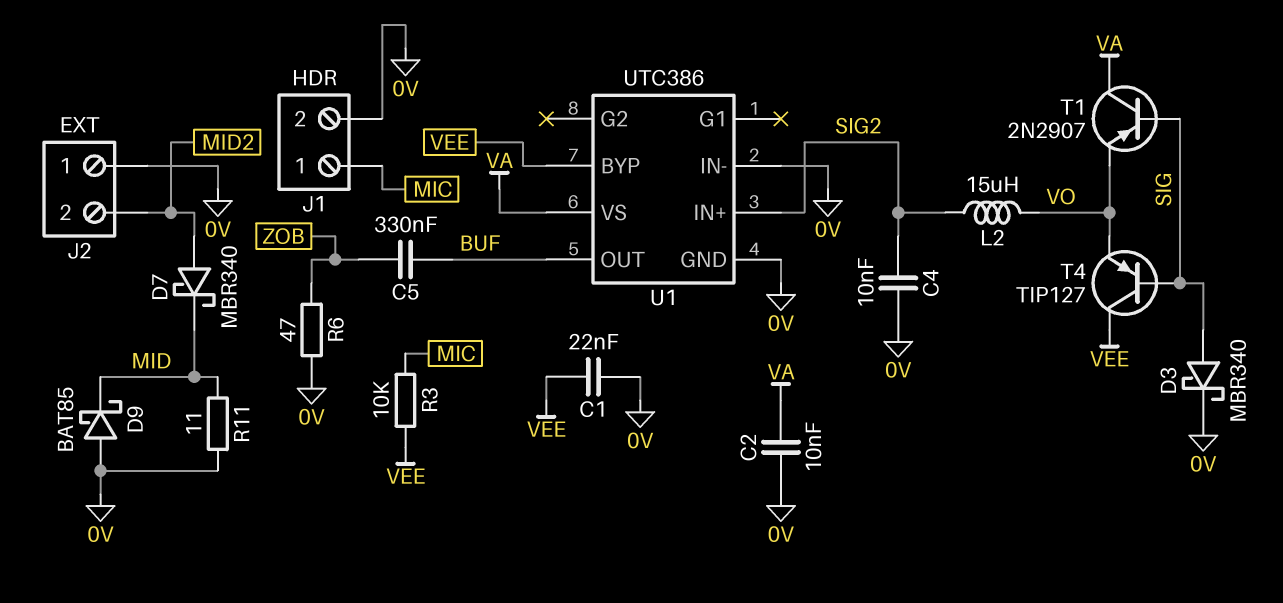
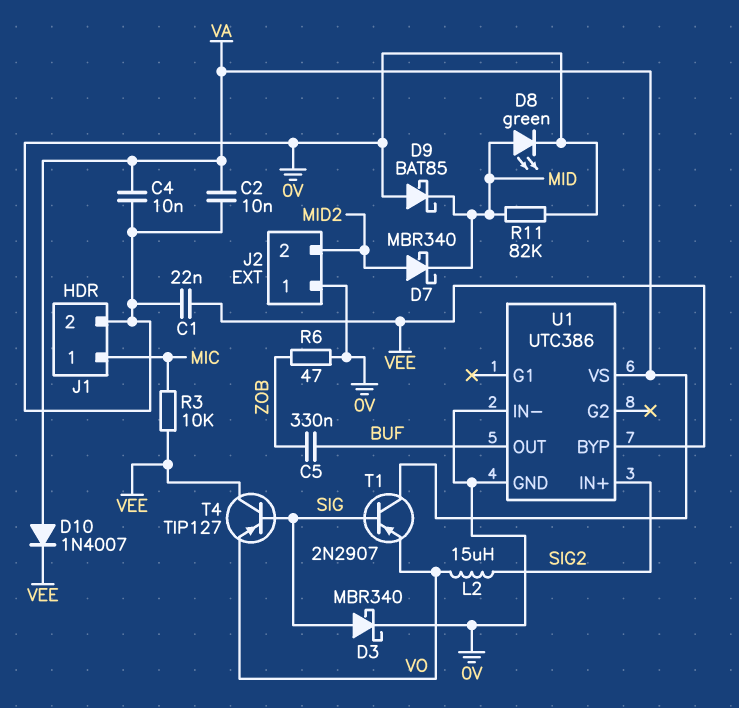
C4: 10nF (0V, SIG2) -> 10nF (0V, VA)
D8: none -> LED green (A MID, K 0V)
D10: none -> diode 1N4007 (A VA, K VEE)
R11: 11 (0V, MID) -> 82k (0V, MID)

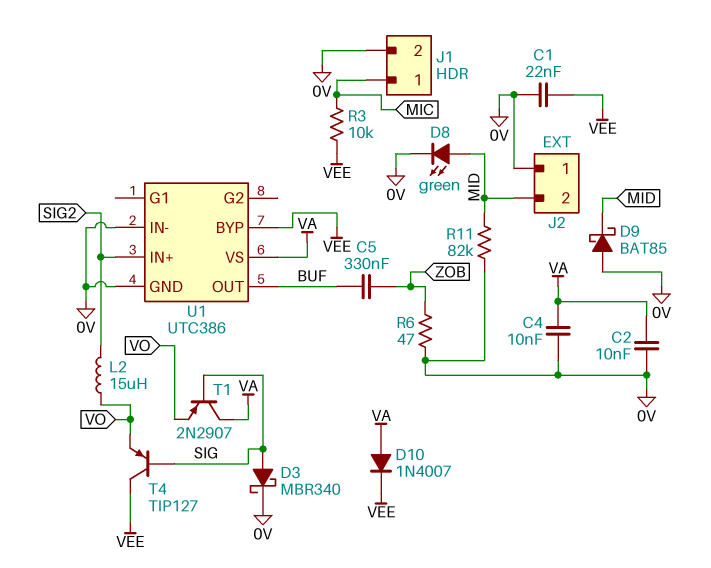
D7: schottky MBR340 (A MID2, K MID) -> none
J2 pin 2: MID2 -> MID

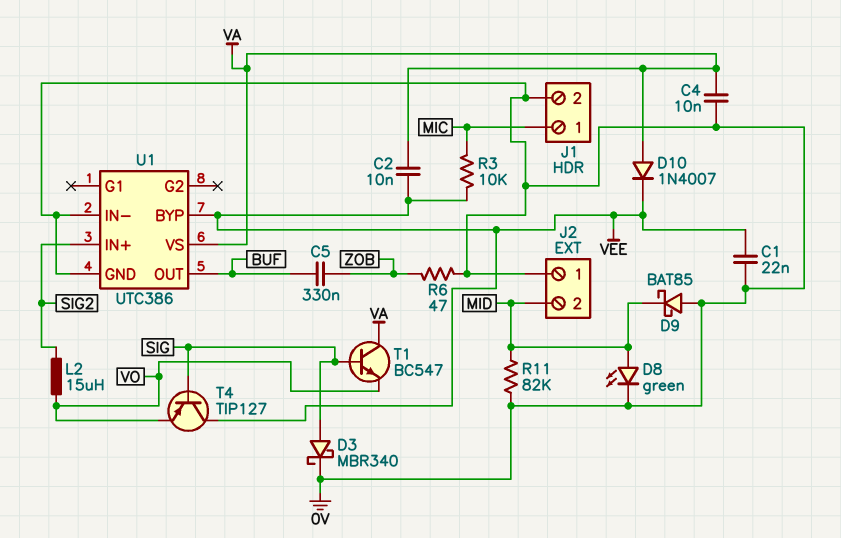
C2: 10nF (0V, VA) -> 10nF (VA, VEE)
T1: PNP 2N2907 (B SIG, C VA, E VO) -> NPN BC547 (B SIG, C VA, E VO)

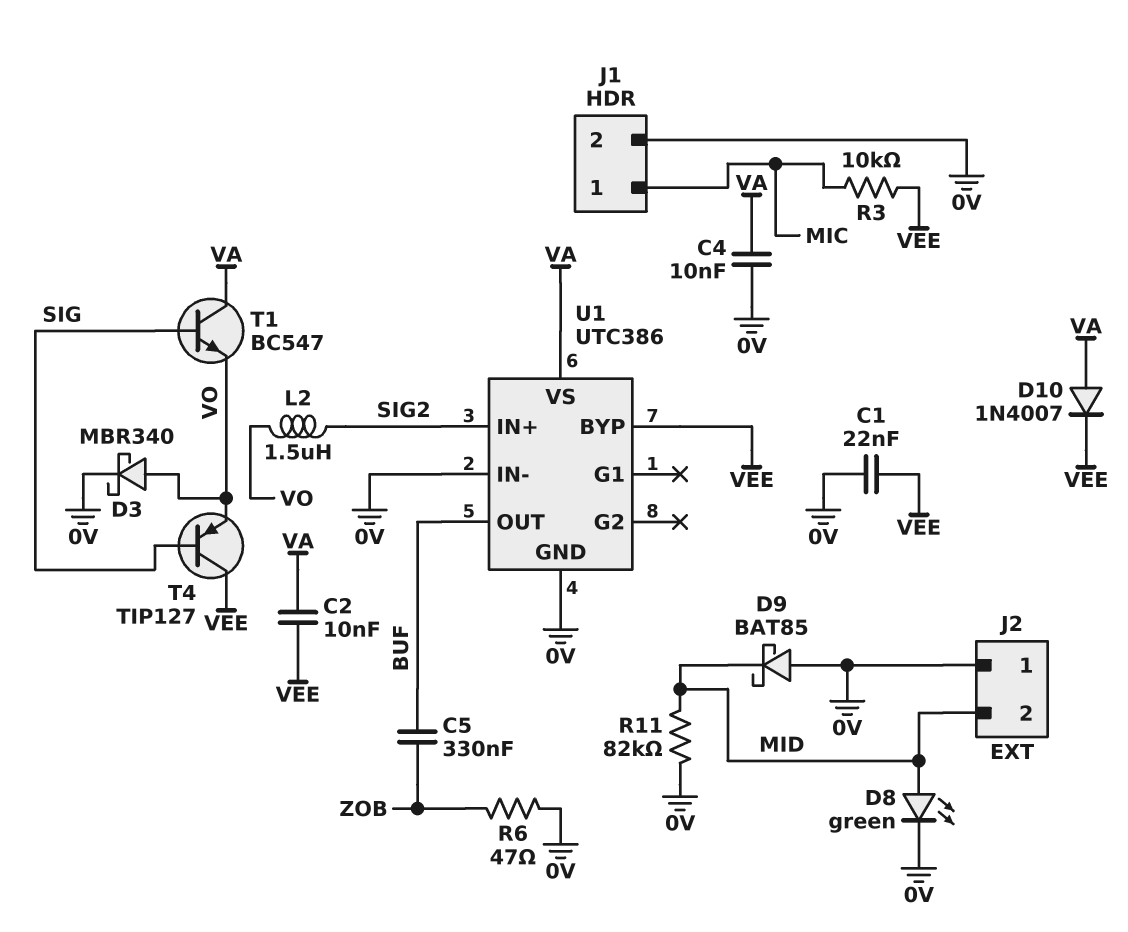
D3: schottky MBR340 (A SIG, K 0V) -> schottky MBR340 (A VO, K 0V)
L2: 15uH (SIG2, VO) -> 1.5uH (SIG2, VO)

